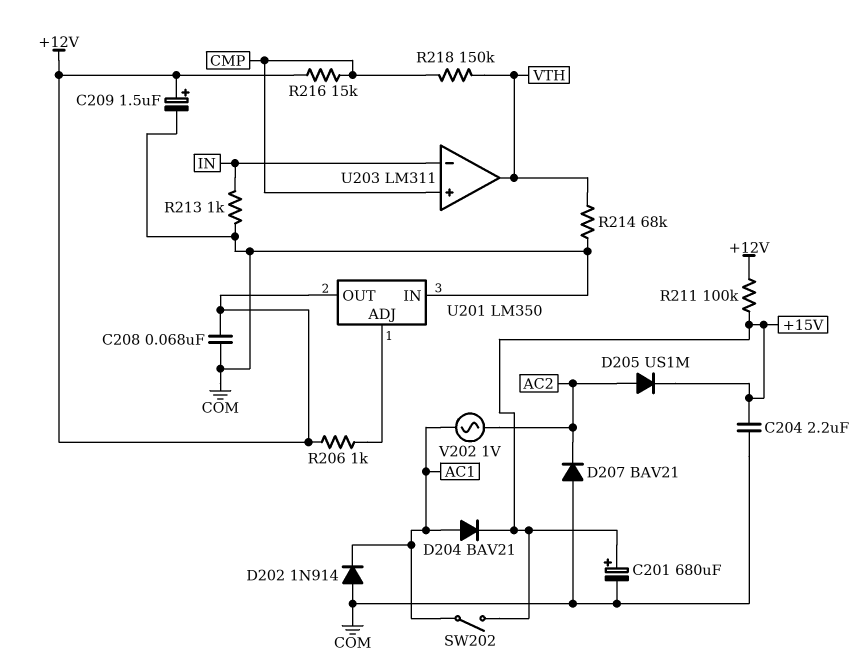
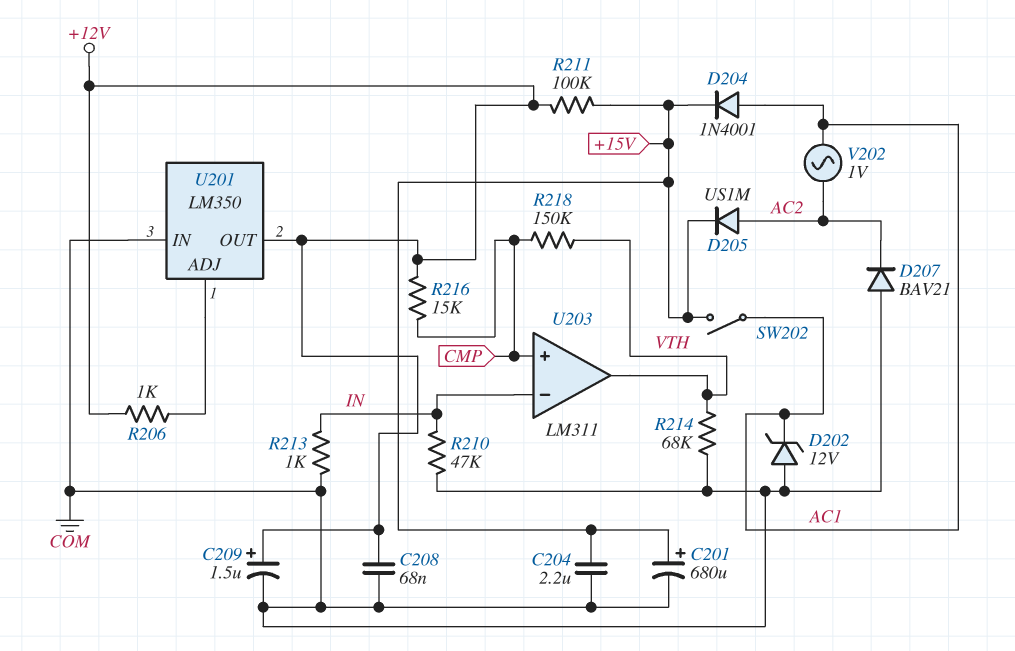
D202: diode 1N914 (A COM, K AC1) -> zener 12V (A COM, K AC1)
D204: diode BAV21 (A AC1, K +15V) -> diode 1N4001 (A AC1, K +15V)
R210: none -> 47k (COM, IN)

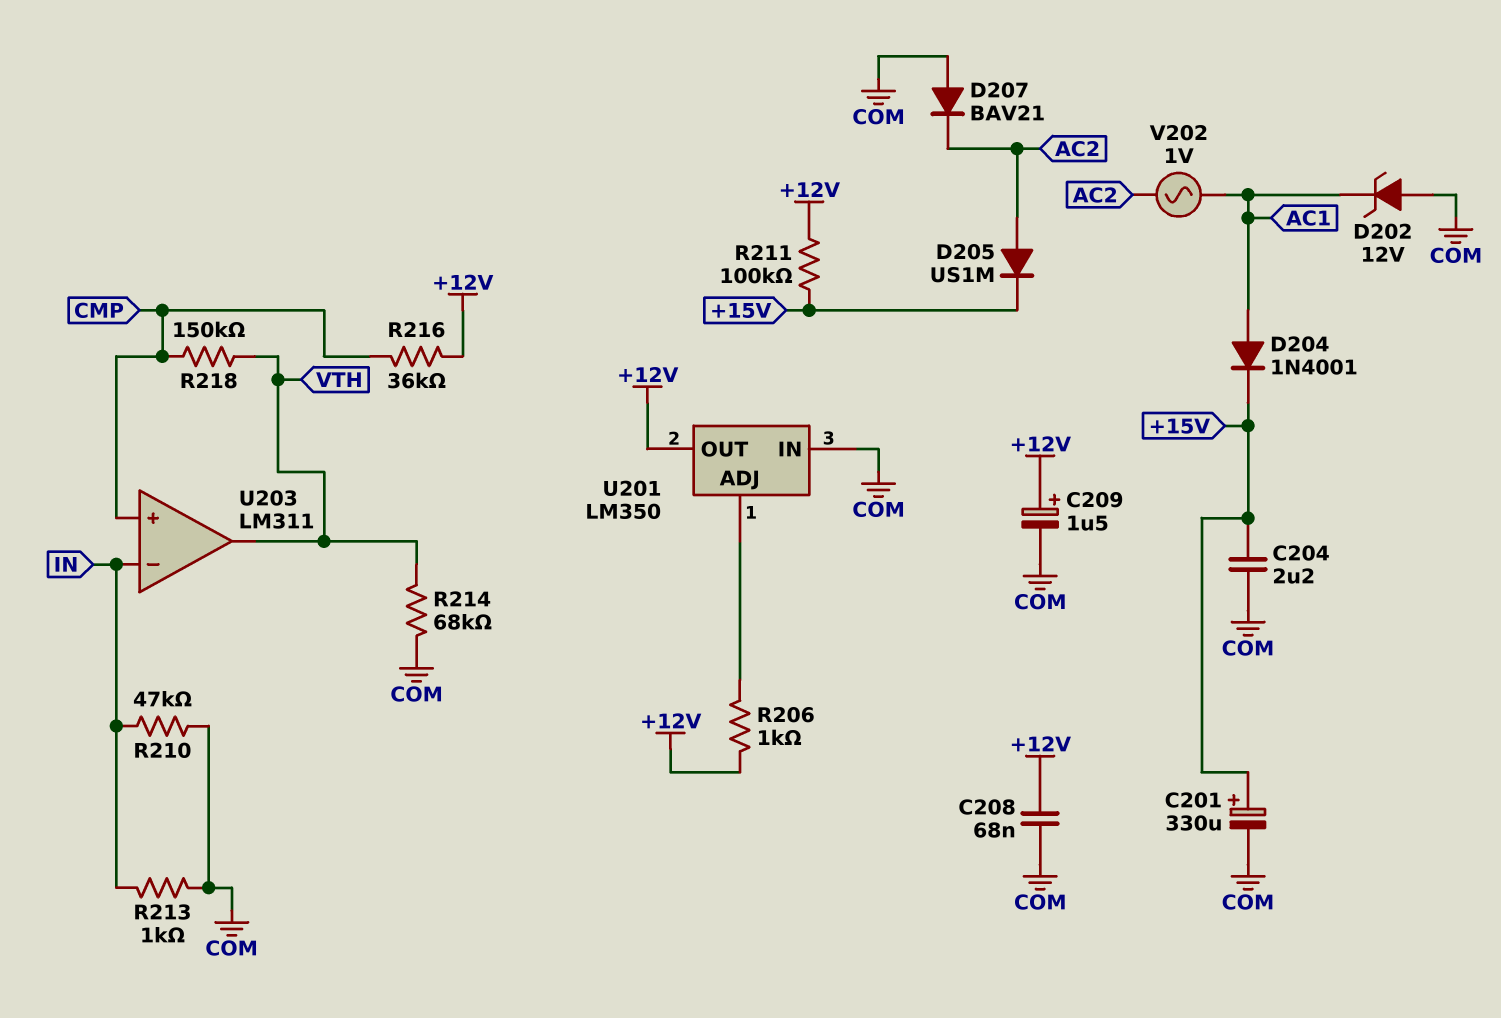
C201: 680uF (plus +15V, minus COM) -> 330uF (plus +15V, minus COM)
R216: 15k (+12V, CMP) -> 36k (+12V, CMP)
SW202: switch (+15V, AC1) -> none

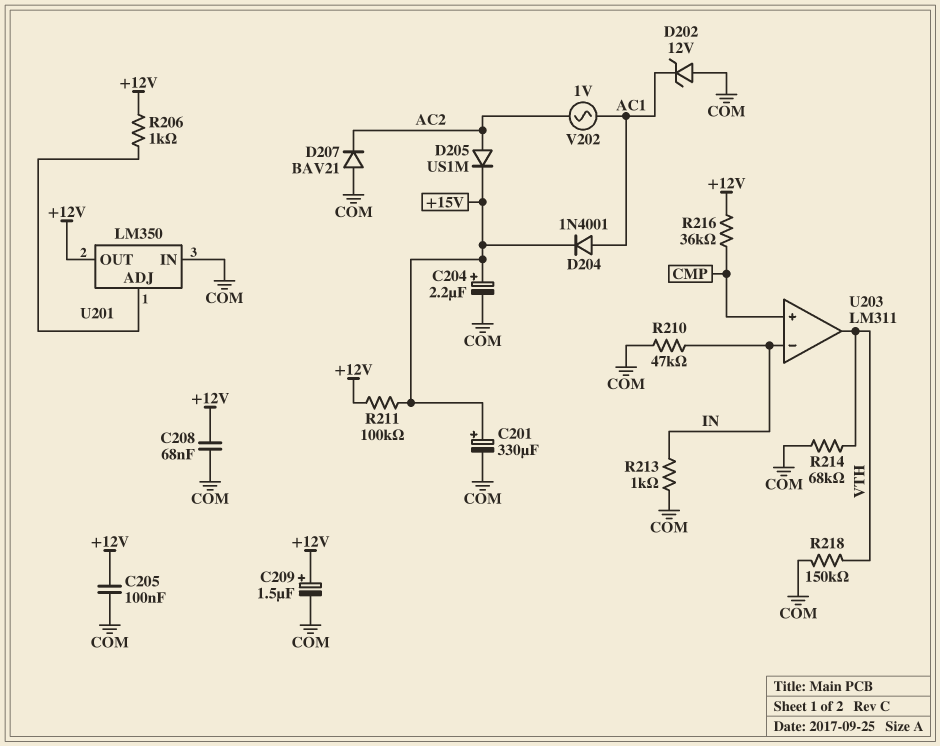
C204: 2.2uF (+15V, COM) -> 2.2uF (plus +15V, minus COM)
C205: none -> 100nF (+12V, COM)
R218: 150k (CMP, VTH) -> 150k (COM, VTH)

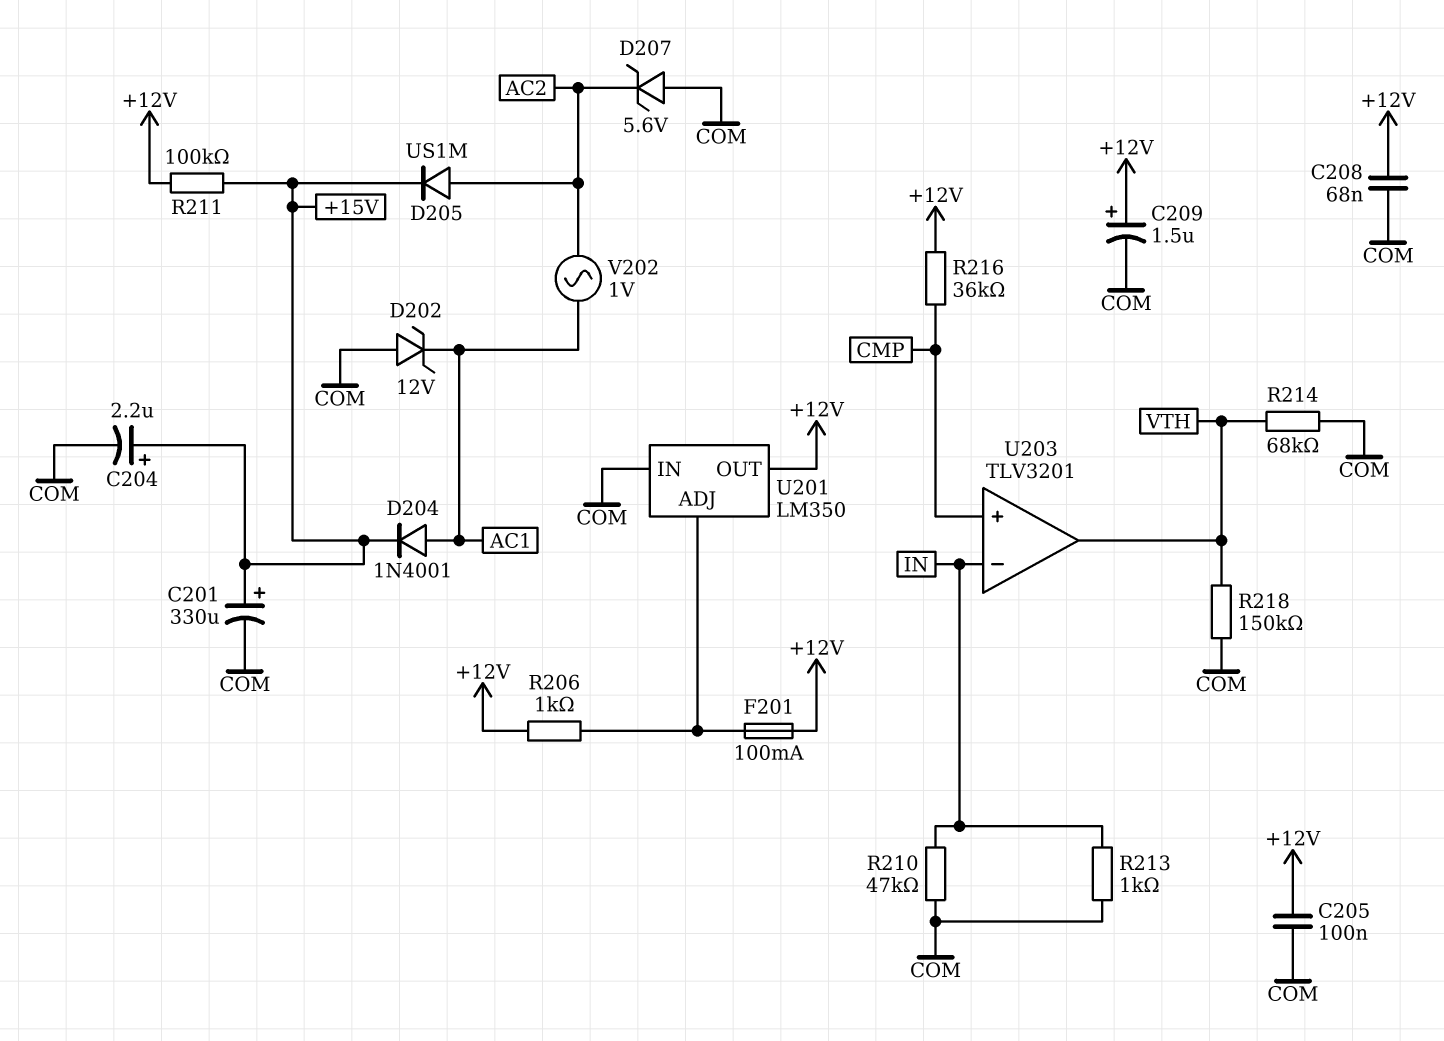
D207: diode BAV21 (A COM, K AC2) -> zener 5.6V (A COM, K AC2)
F201: none -> 100mA (+12V, U201/ADJ)
U203: LM311 -> TLV3201

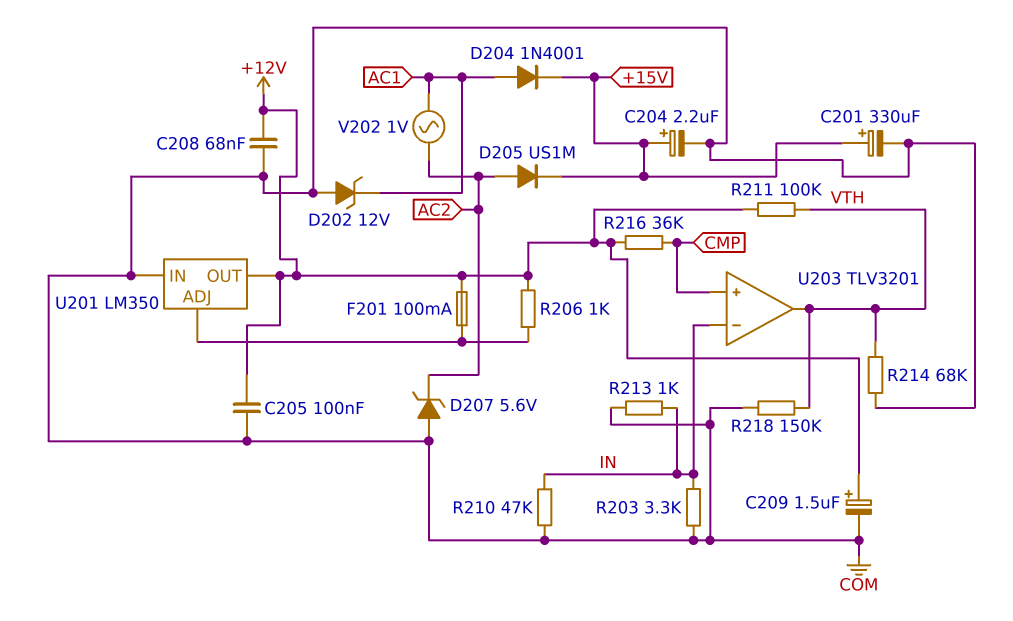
R203: none -> 3.3k (COM, IN)
R211: 100k (+12V, +15V) -> 100k (+12V, VTH)

